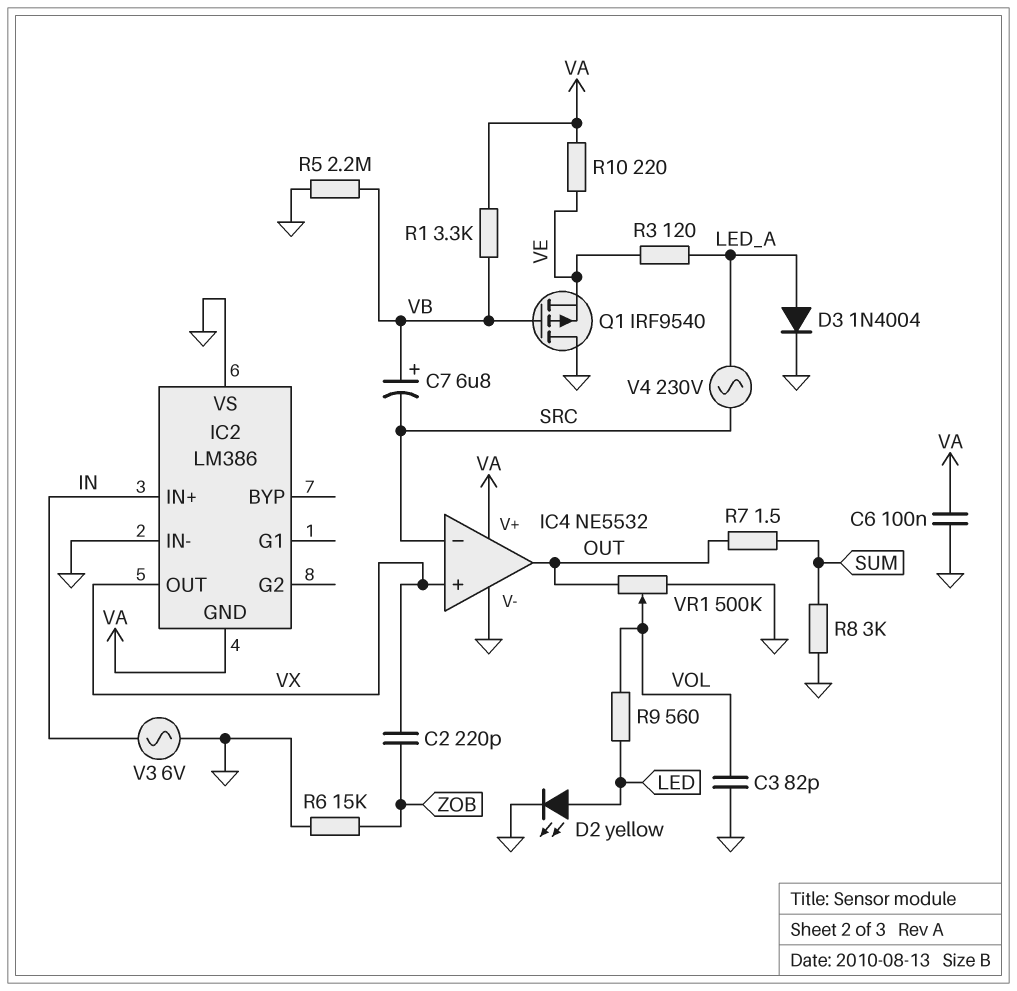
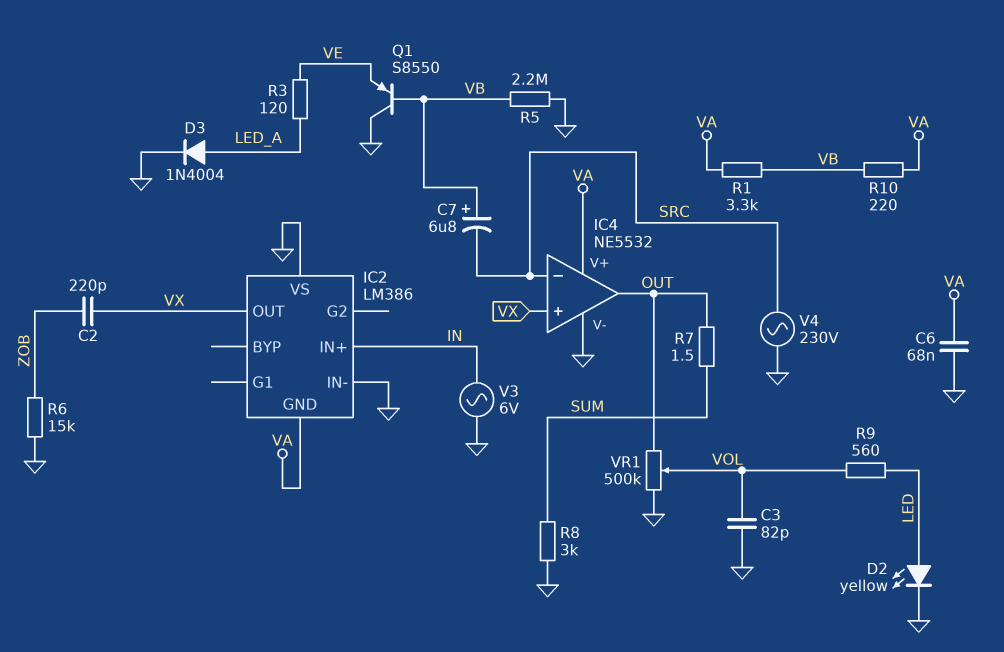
C6: 100nF (GND, VA) -> 68nF (GND, VA)
Q1: PMOS IRF9540 (G VB, D GND, S VE) -> PNP S8550 (B VB, C GND, E VE)
R10: 220 (VA, VE) -> 220 (VA, VB)
V4: AC 230V (LED_A, SRC) -> AC 230V (GND, SRC)

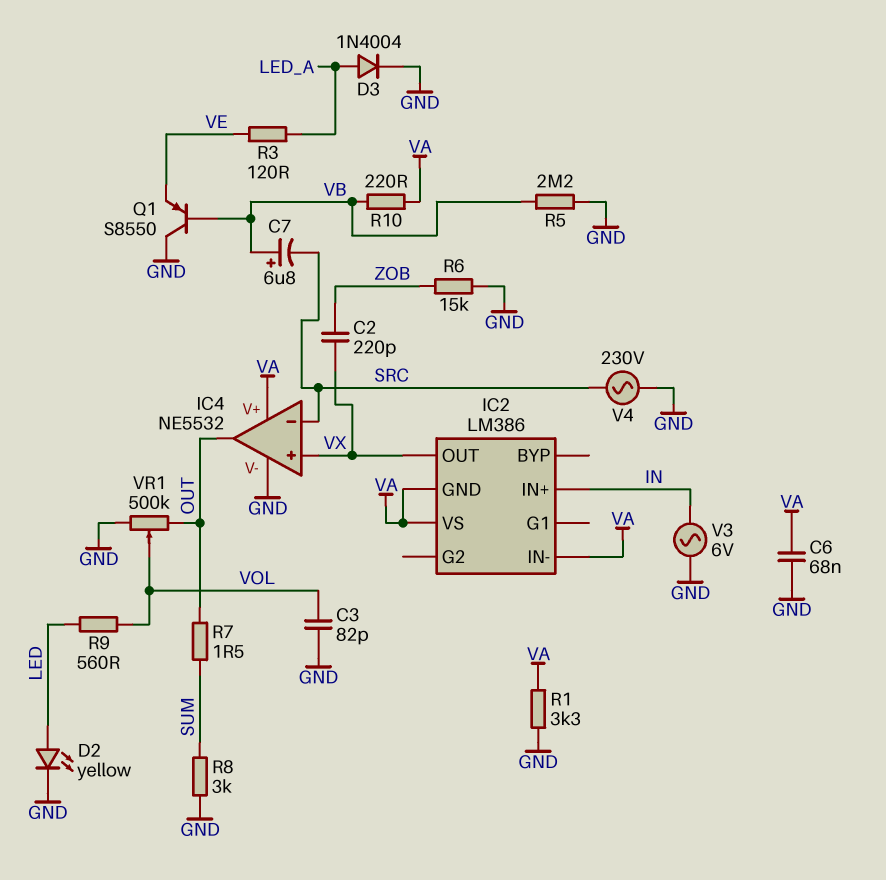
IC2 pin IN-: GND -> VA
IC2 pin VS: GND -> VA
R1: 3.3k (VA, VB) -> 3.3k (GND, VA)

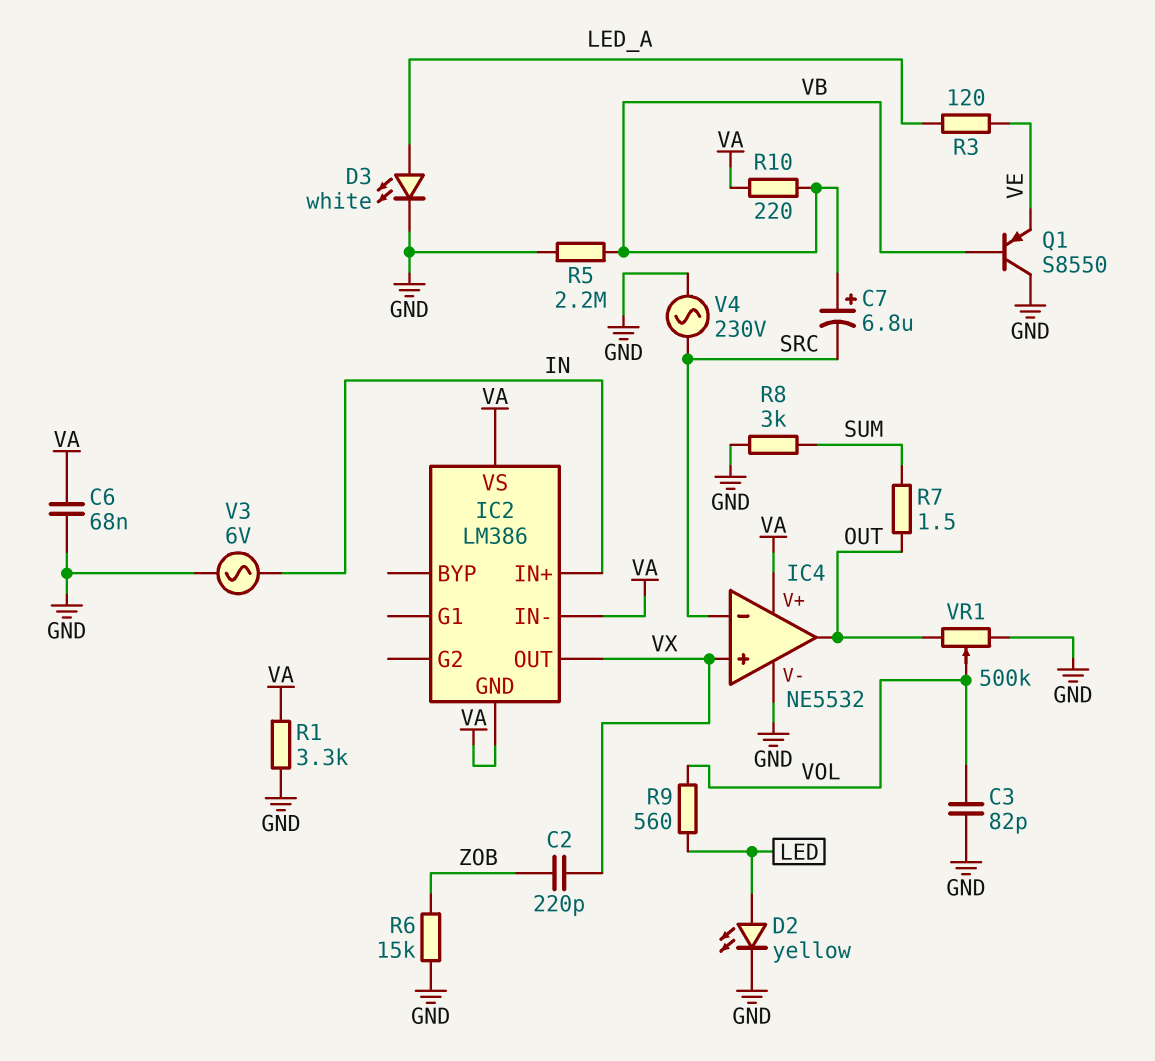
D3: diode 1N4004 (A LED_A, K GND) -> LED white (A LED_A, K GND)

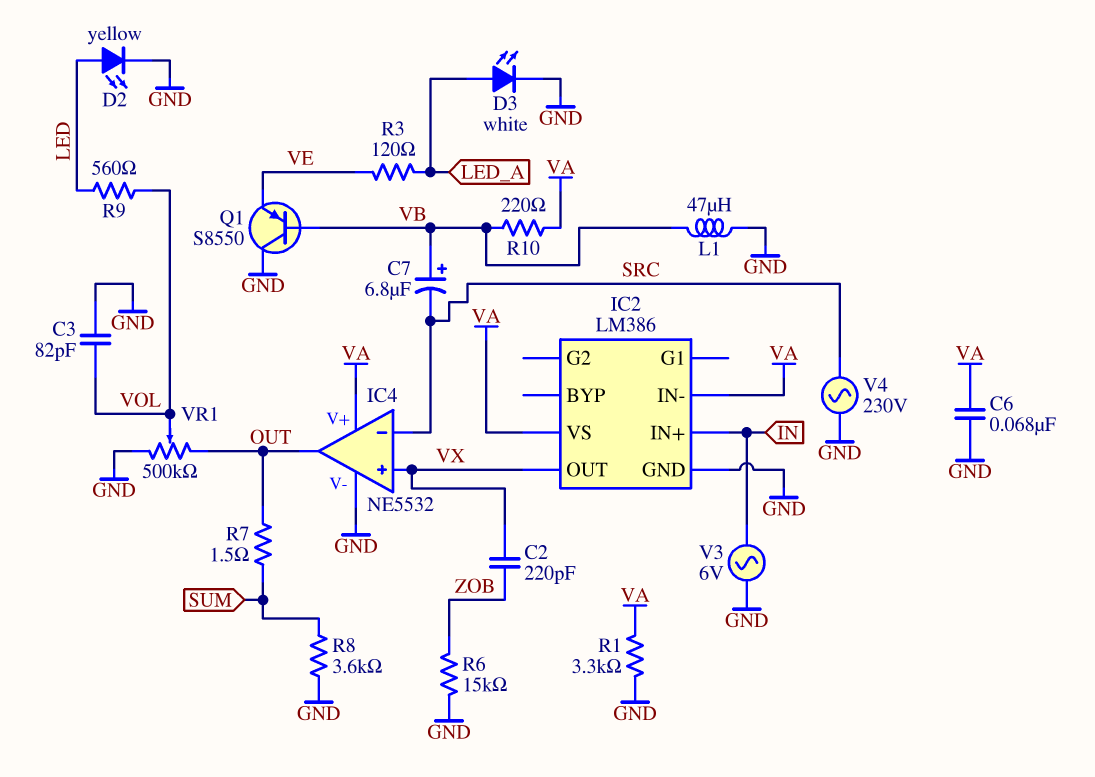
IC2 pin GND: VA -> GND
L1: none -> 47uH (GND, VB)
R5: 2.2M (GND, VB) -> none
R8: 3k (GND, SUM) -> 3.6k (GND, SUM)

